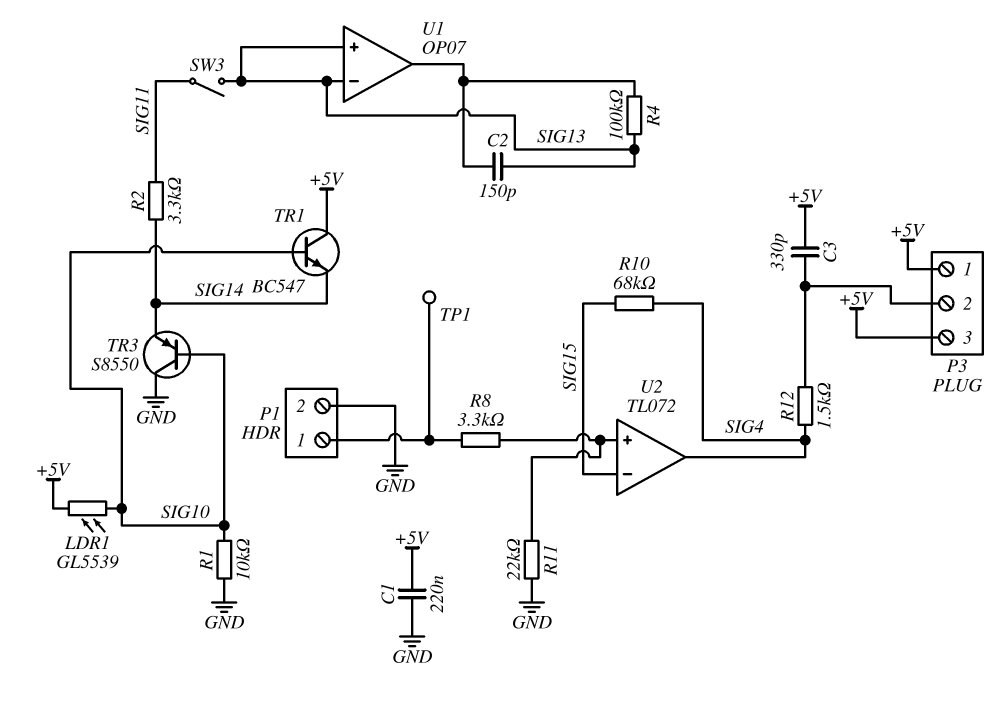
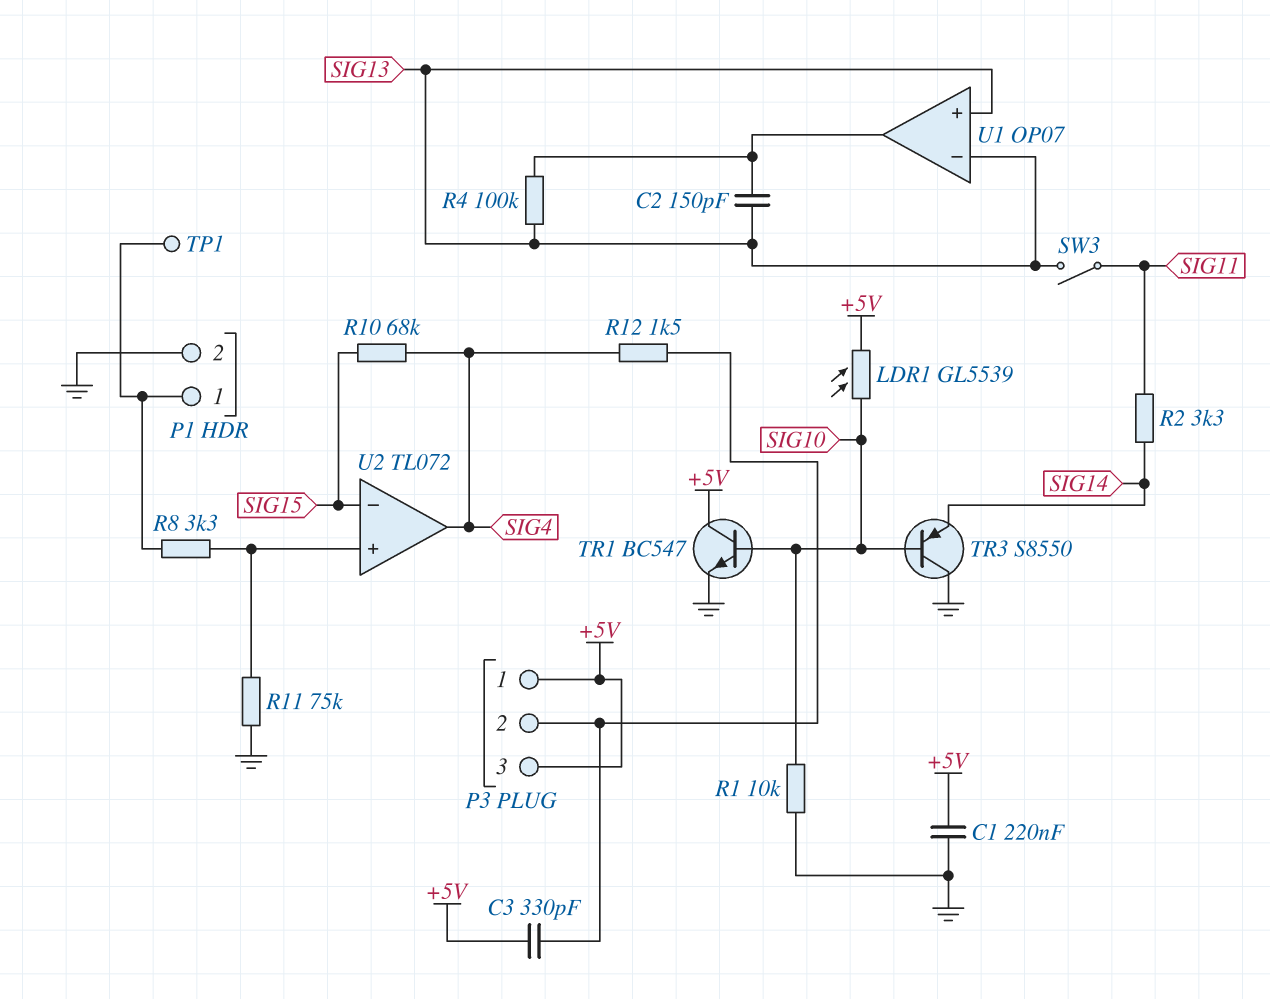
R11: 22k (GND, U2/in+) -> 75k (GND, U2/in+)
TR1: NPN BC547 (B SIG10, C +5V, E SIG14) -> NPN BC547 (B SIG10, C +5V, E GND)

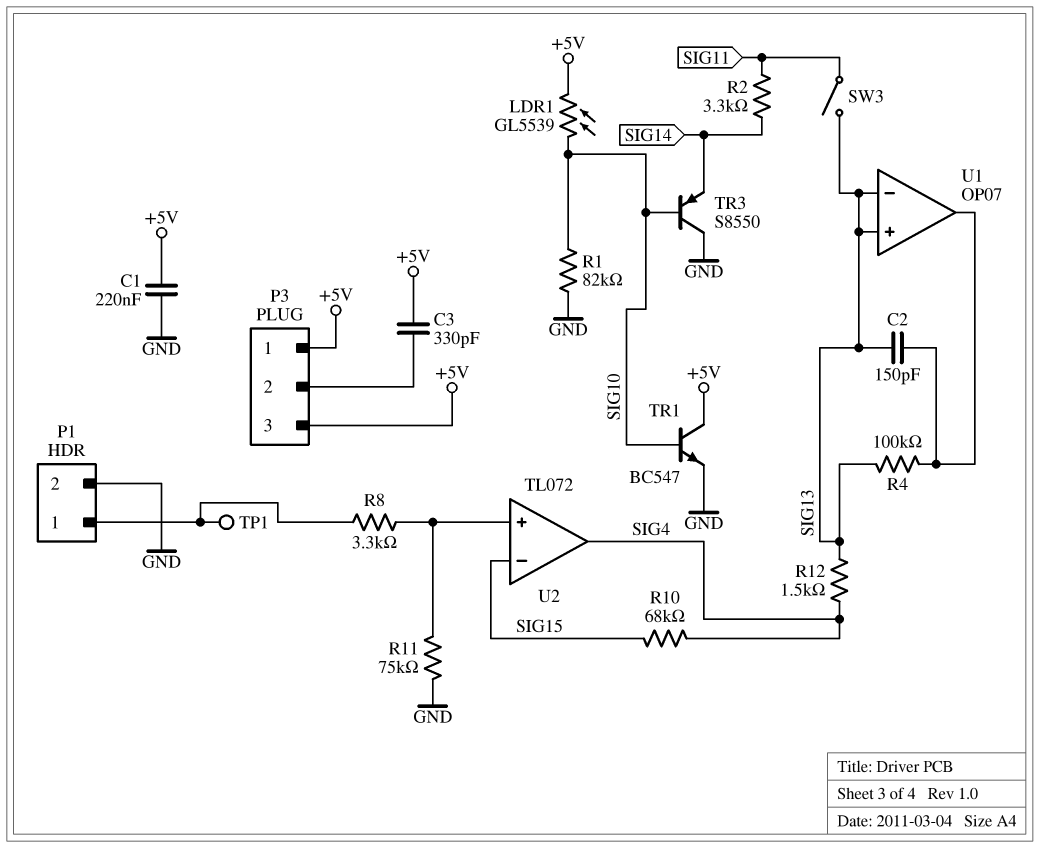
R1: 10k (GND, SIG10) -> 82k (GND, SIG10)
R12: 1.5k (P3/2, SIG4) -> 1.5k (SIG4, SIG13)

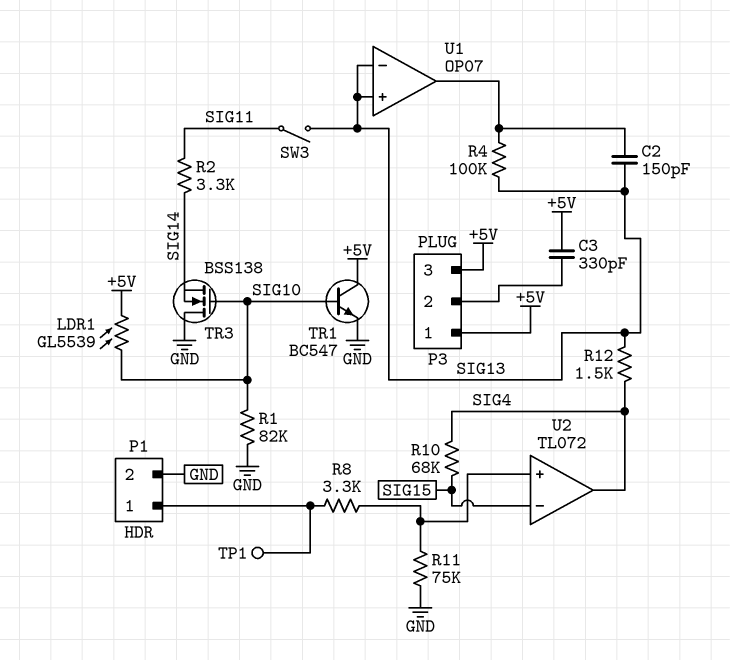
C1: 220nF (+5V, GND) -> none
TR3: PNP S8550 (B SIG10, C GND, E SIG14) -> NMOS BSS138 (G SIG10, D GND, S SIG14)

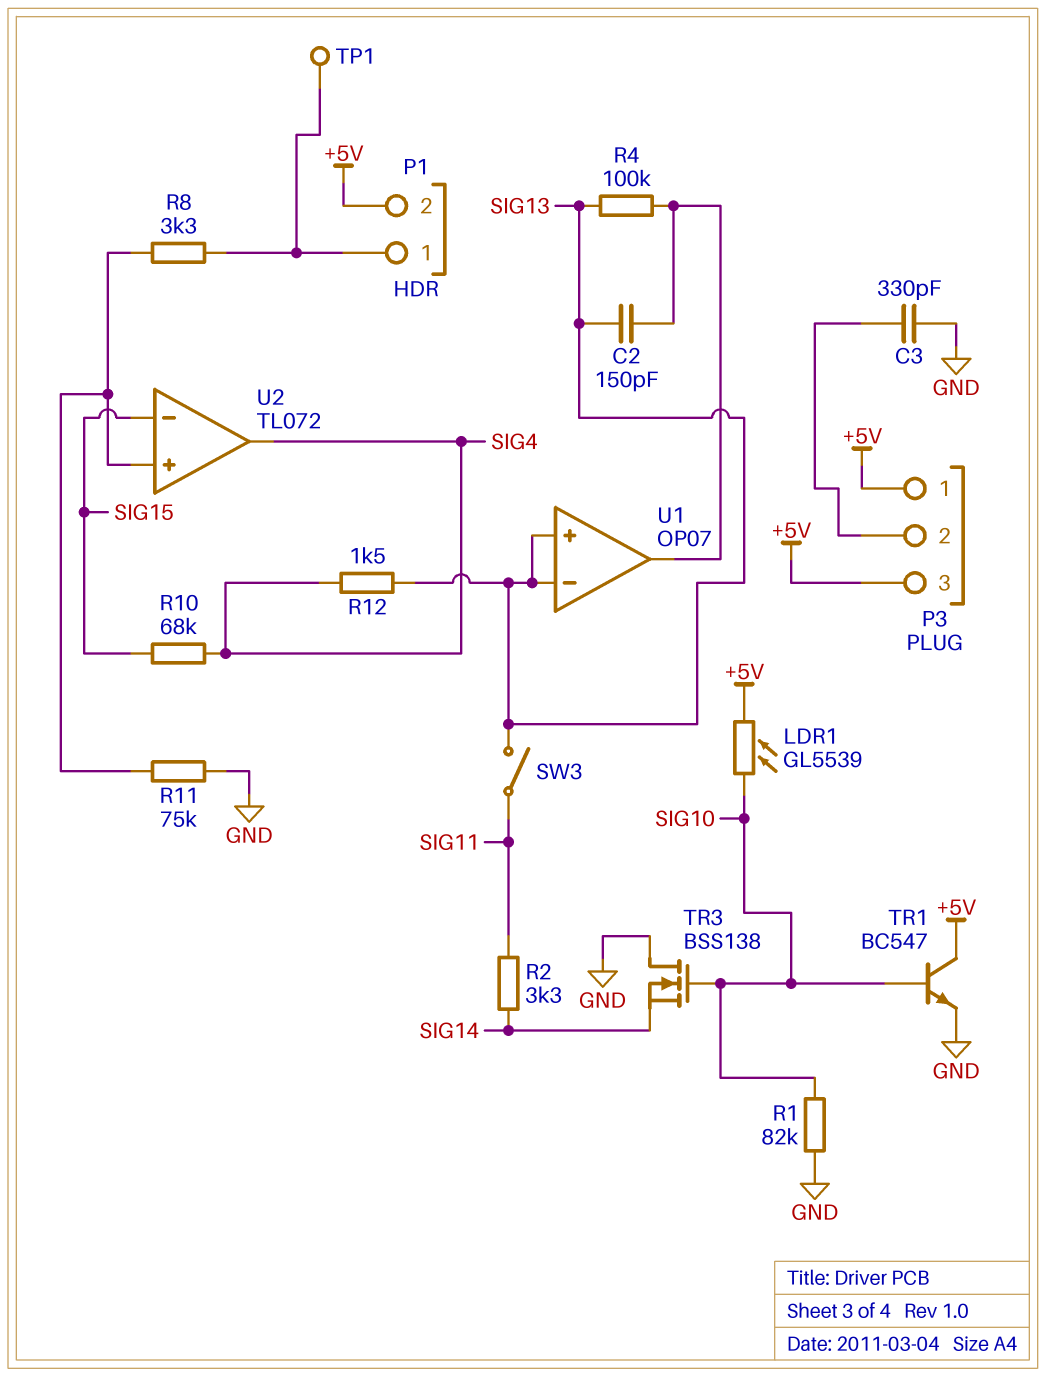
C3: 330pF (+5V, P3/2) -> 330pF (GND, P3/2)
P1 pin 2: GND -> +5V

